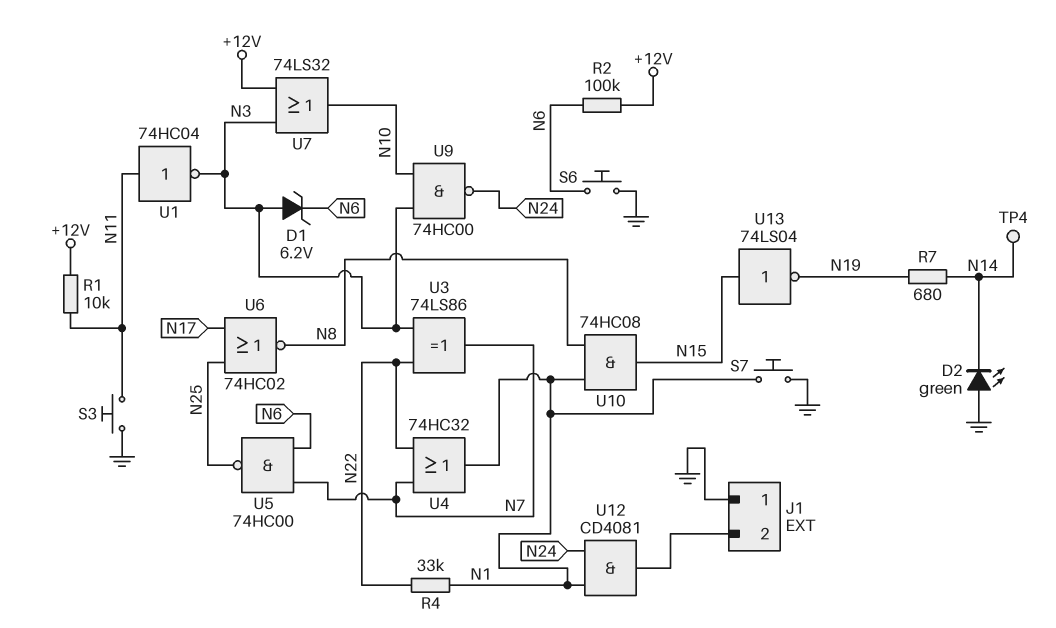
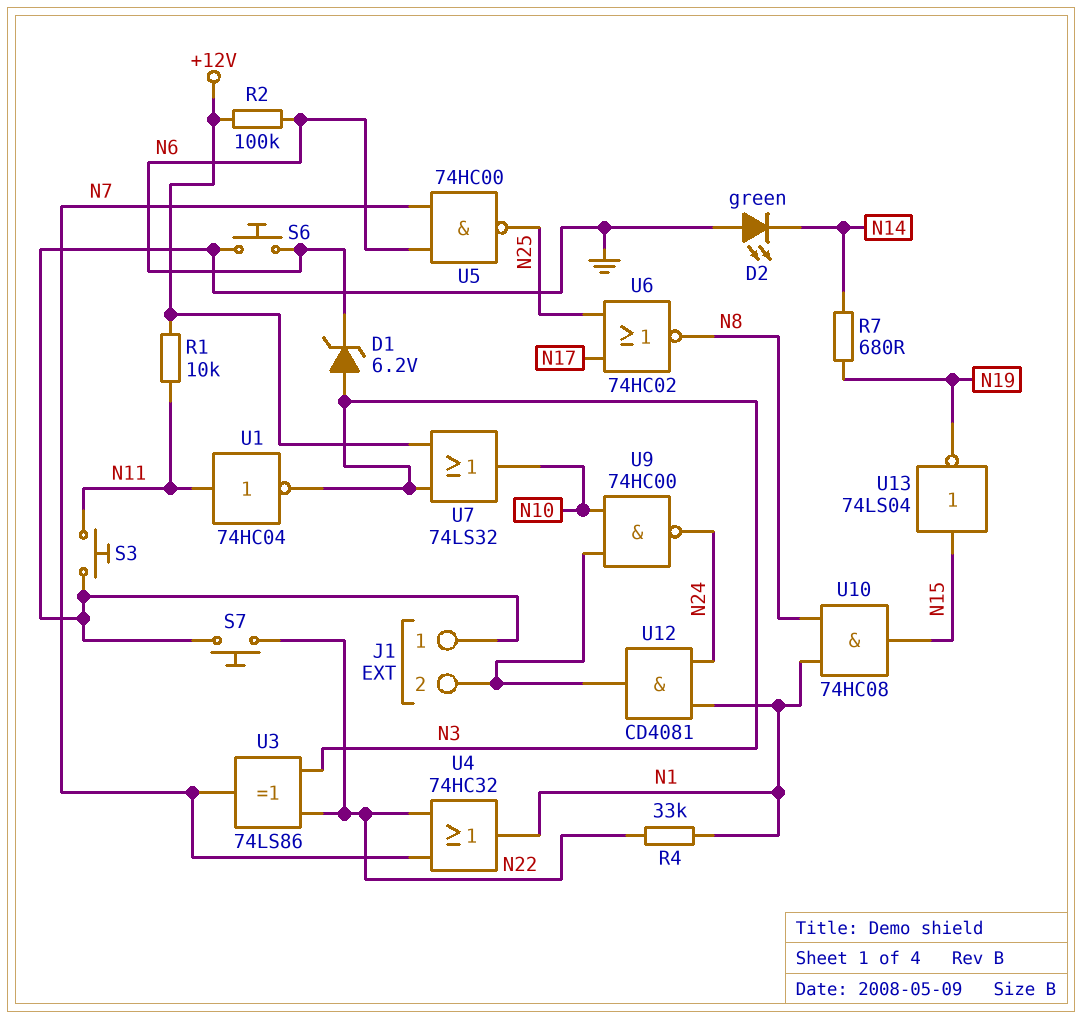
S7: button (GND, N1) -> button (GND, N22)
TP4: test point (N14) -> none
U9: NAND 74HC00 (in N3, in N10, out N24) -> NAND 74HC00 (in J1/2, in N10, out N24)

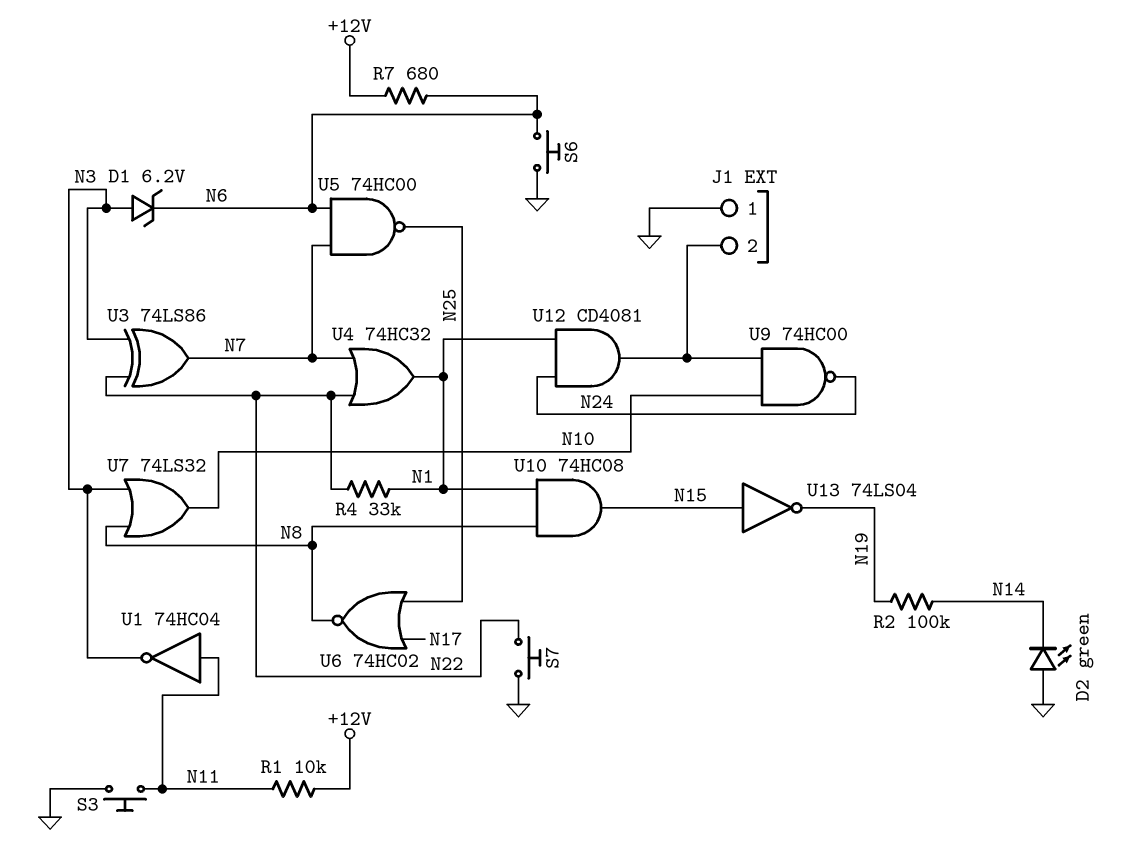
R2: 100k (+12V, N6) -> 100k (N14, N19)
R7: 680 (N14, N19) -> 680 (+12V, N6)
U7: OR 74LS32 (in +12V, in N3, out N10) -> OR 74LS32 (in N3, in N8, out N10)

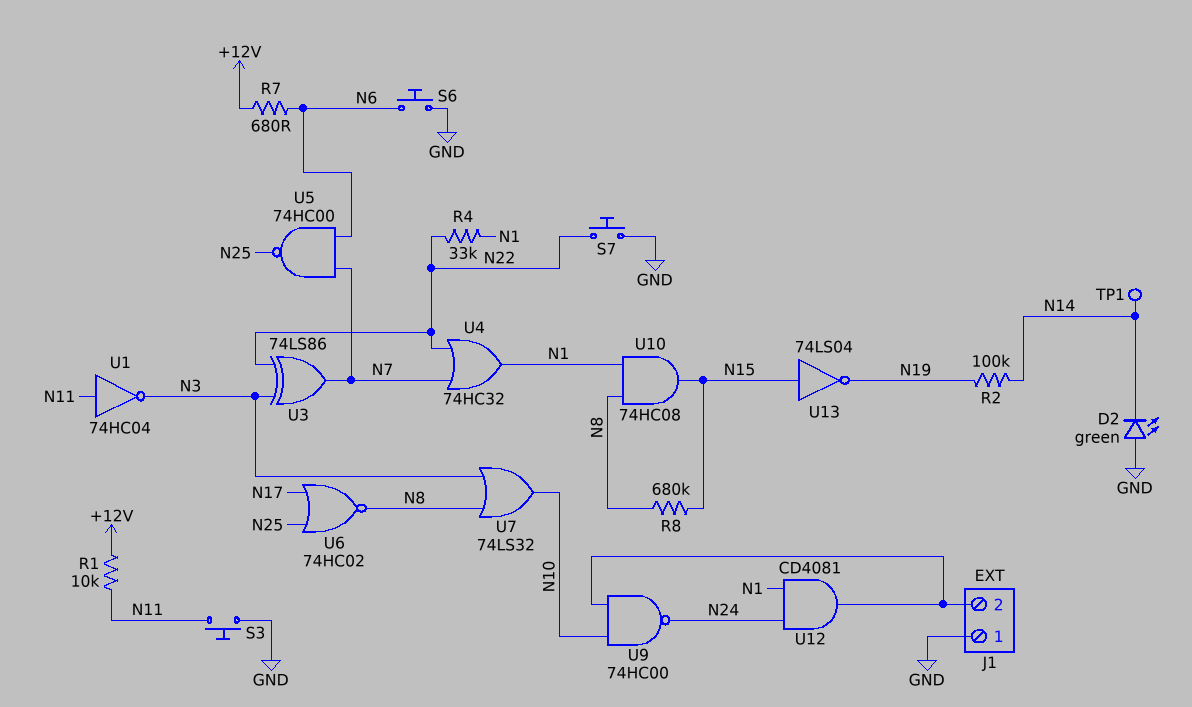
D1: zener 6.2V (A N3, K N6) -> none
R8: none -> 680k (N8, N15)
TP1: none -> test point (N14)

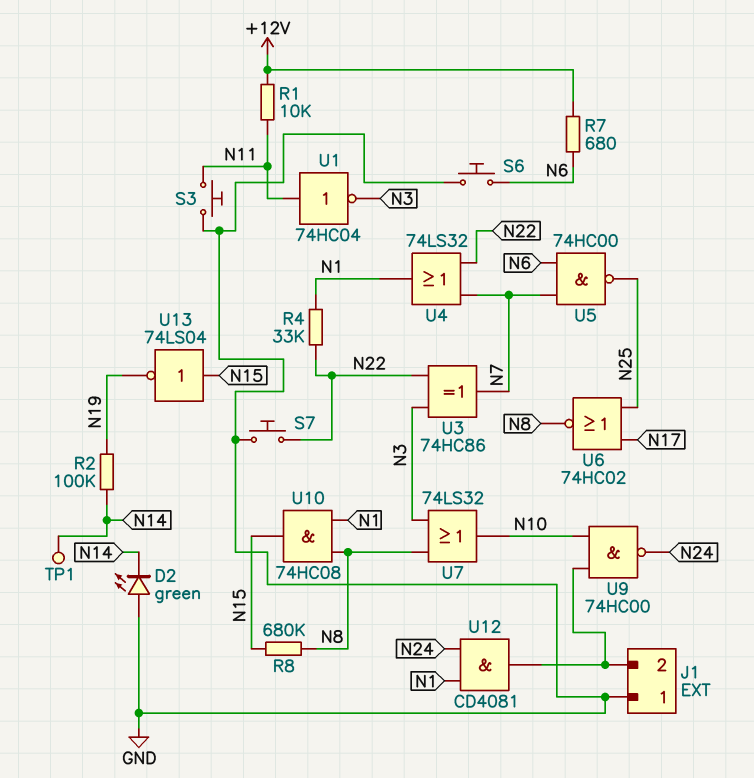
U3: XOR 74LS86 (in N3, in N22, out N7) -> XOR 74HC86 (in N3, in N22, out N7)
U4: OR 74HC32 (in N7, in N22, out N1) -> OR 74LS32 (in N7, in N22, out N1)

